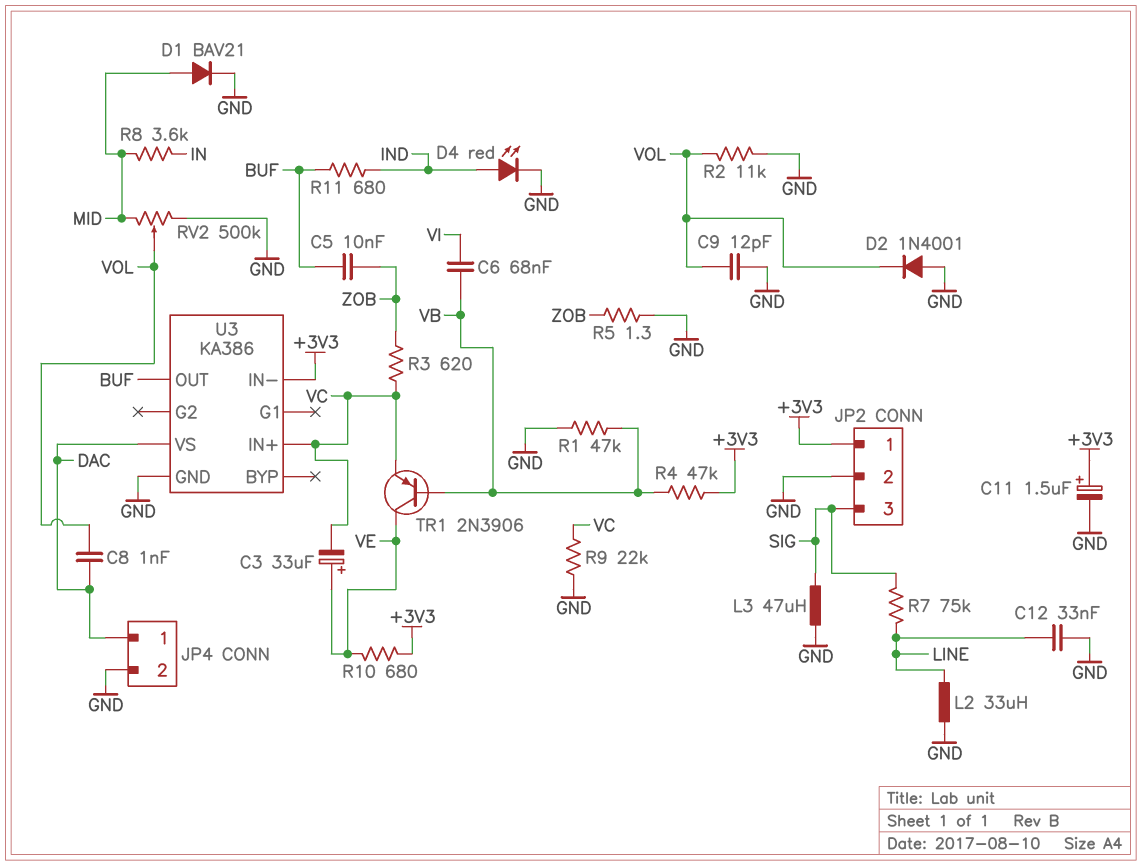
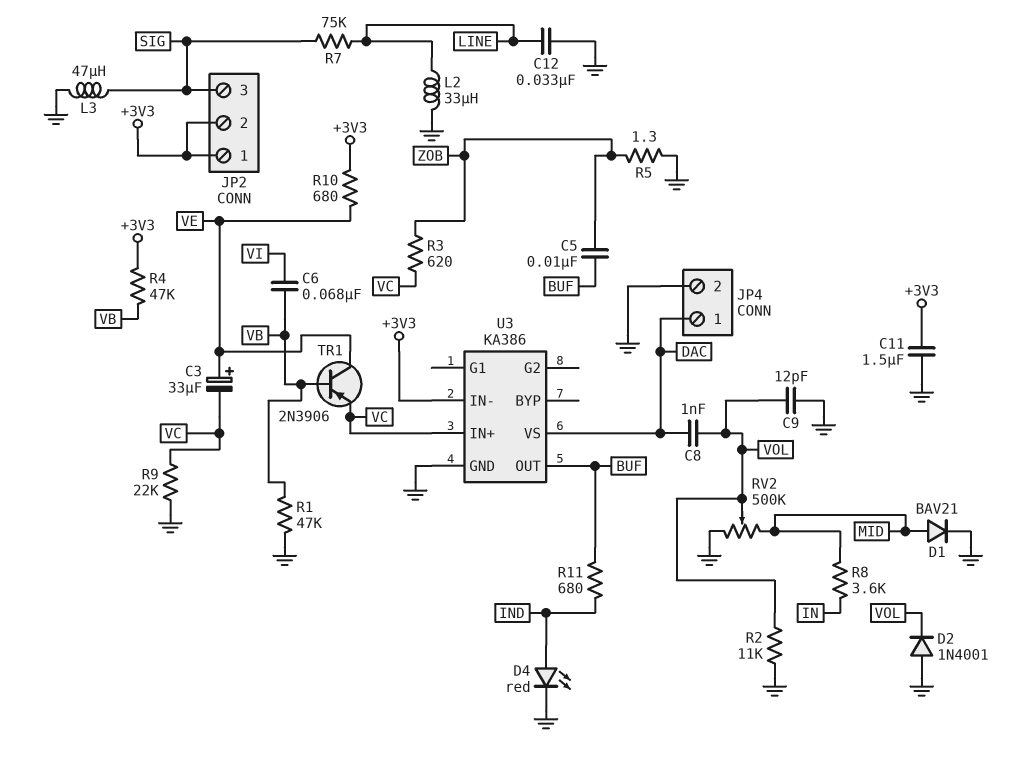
C11: 1.5uF (plus +3V3, minus GND) -> 1.5uF (+3V3, GND)
JP2 pin 2: GND -> +3V3

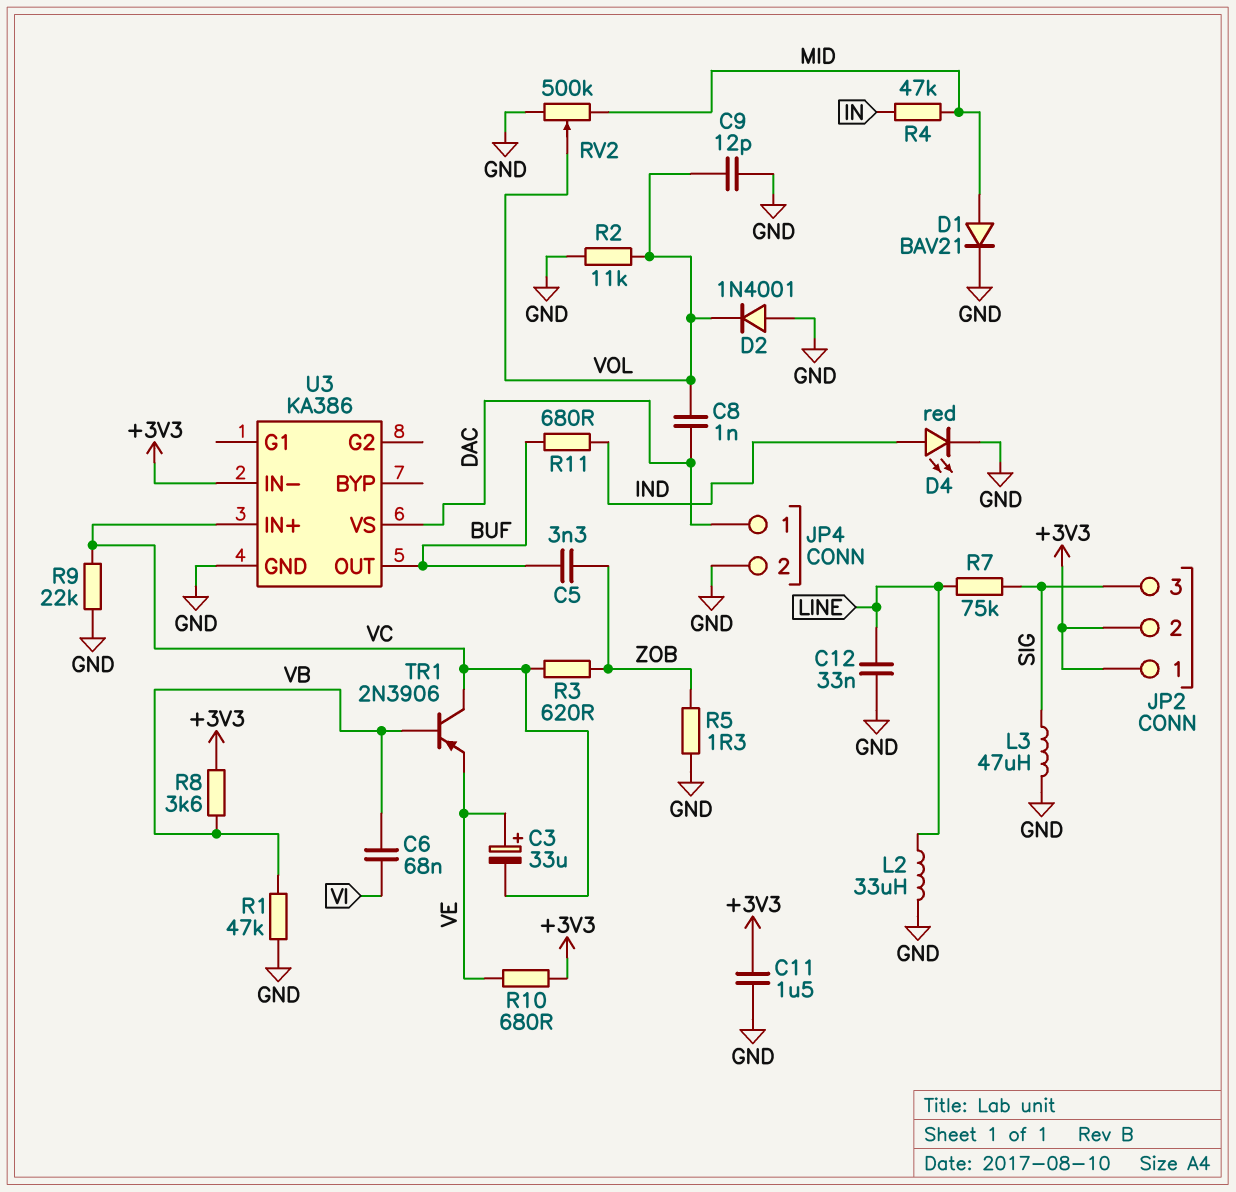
C5: 10nF (BUF, ZOB) -> 3.3nF (BUF, ZOB)
R4: 47k (+3V3, VB) -> 47k (IN, MID)
R8: 3.6k (IN, MID) -> 3.6k (+3V3, VB)
TR1: PNP 2N3906 (B VB, C VE, E VC) -> PNP 2N3906 (B VB, C VC, E VE)

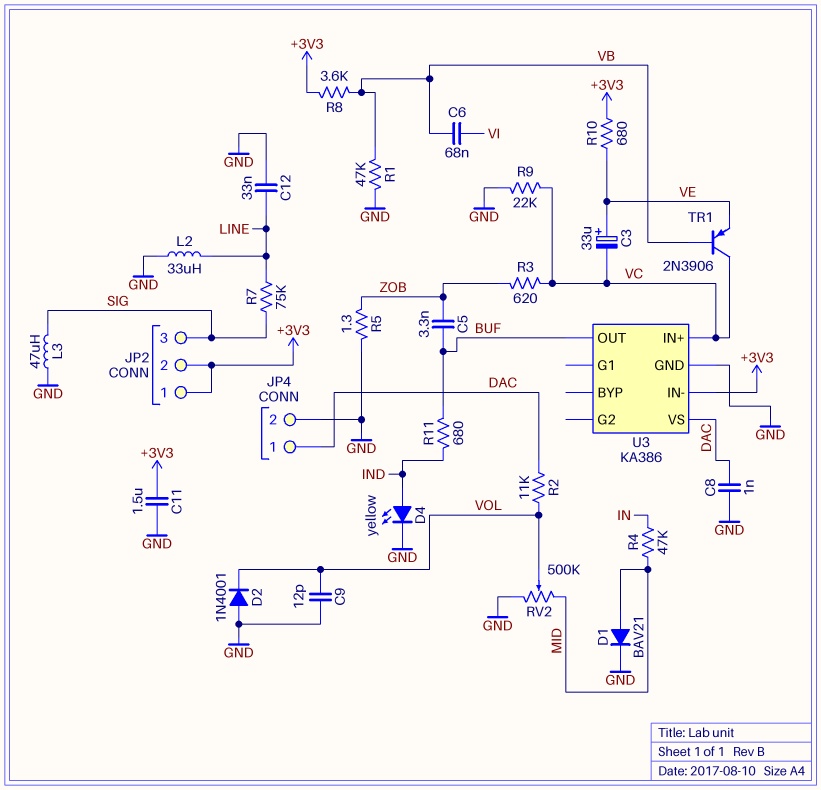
C8: 1nF (DAC, VOL) -> 1nF (DAC, GND)
D4: LED red (A IND, K GND) -> LED yellow (A IND, K GND)
R2: 11k (GND, VOL) -> 11k (DAC, VOL)

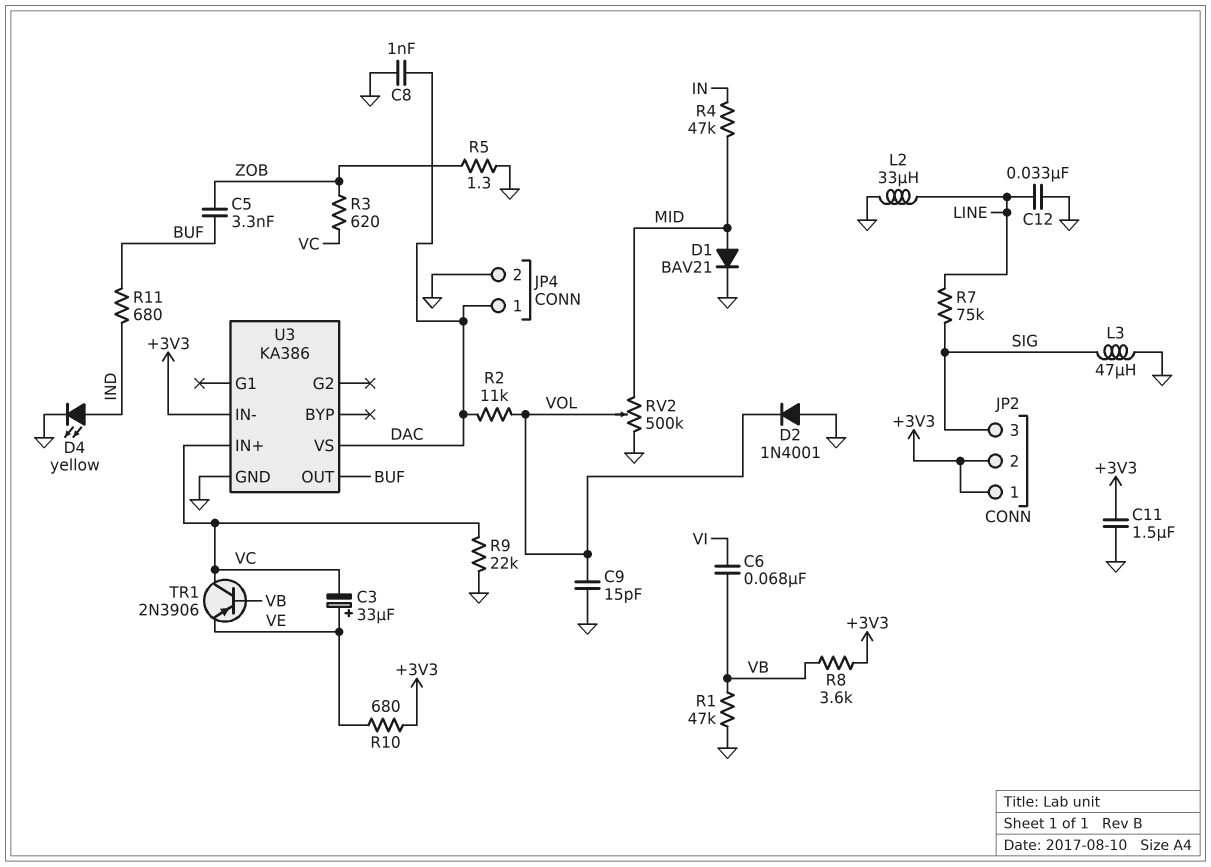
C9: 12pF (GND, VOL) -> 15pF (GND, VOL)

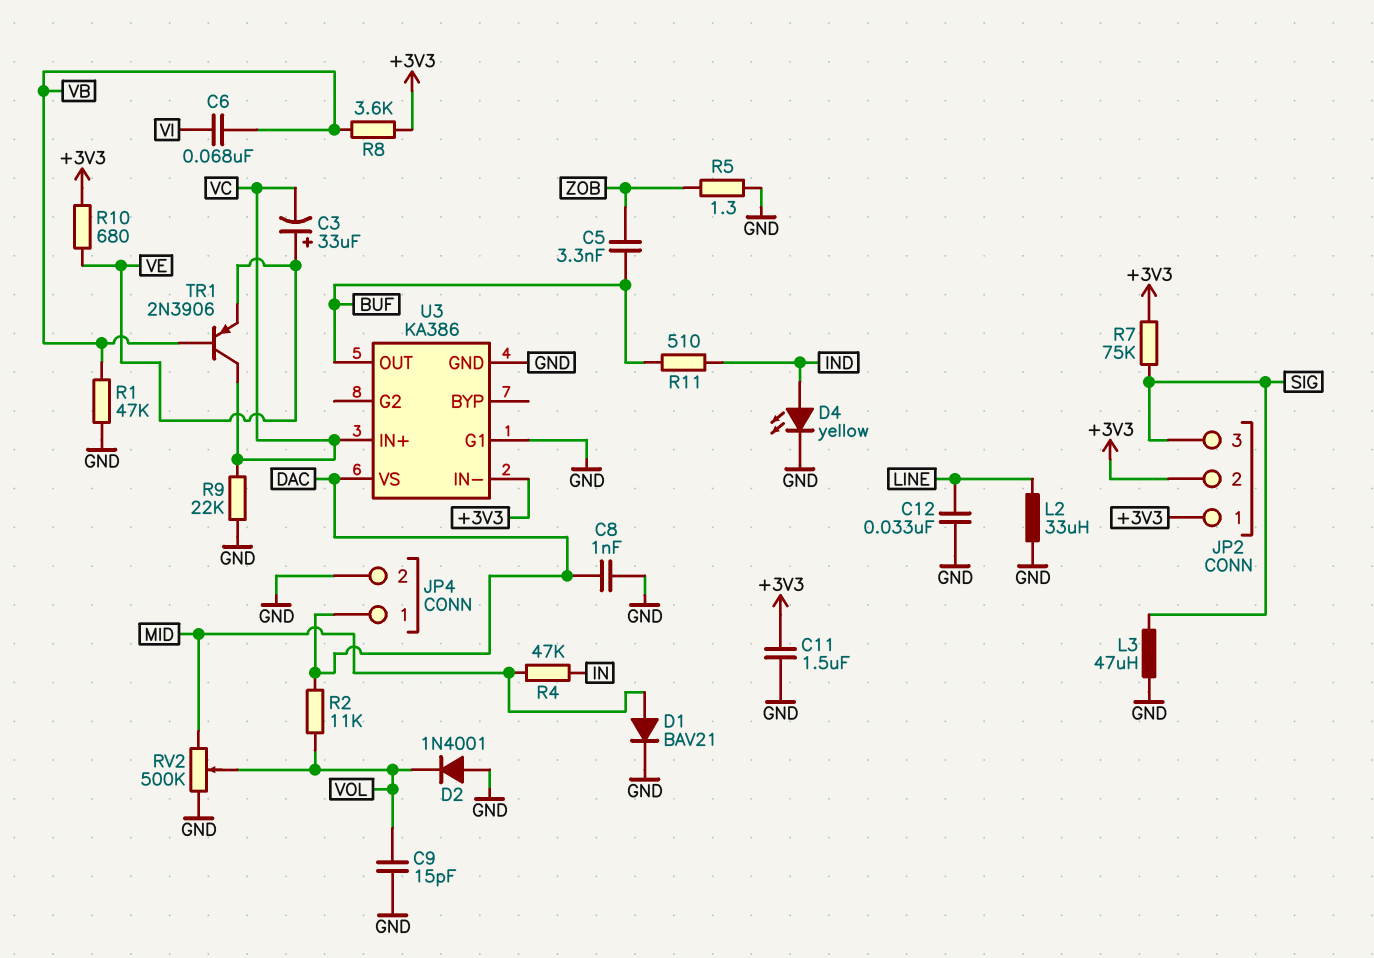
R3: 620 (VC, ZOB) -> none
R7: 75k (LINE, SIG) -> 75k (+3V3, SIG)
R11: 680 (BUF, IND) -> 510 (BUF, IND)
U3 pin G1: none -> GND

